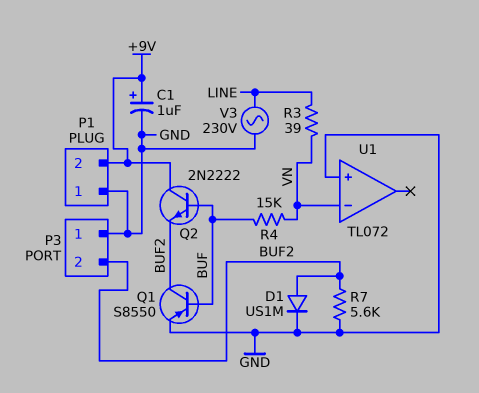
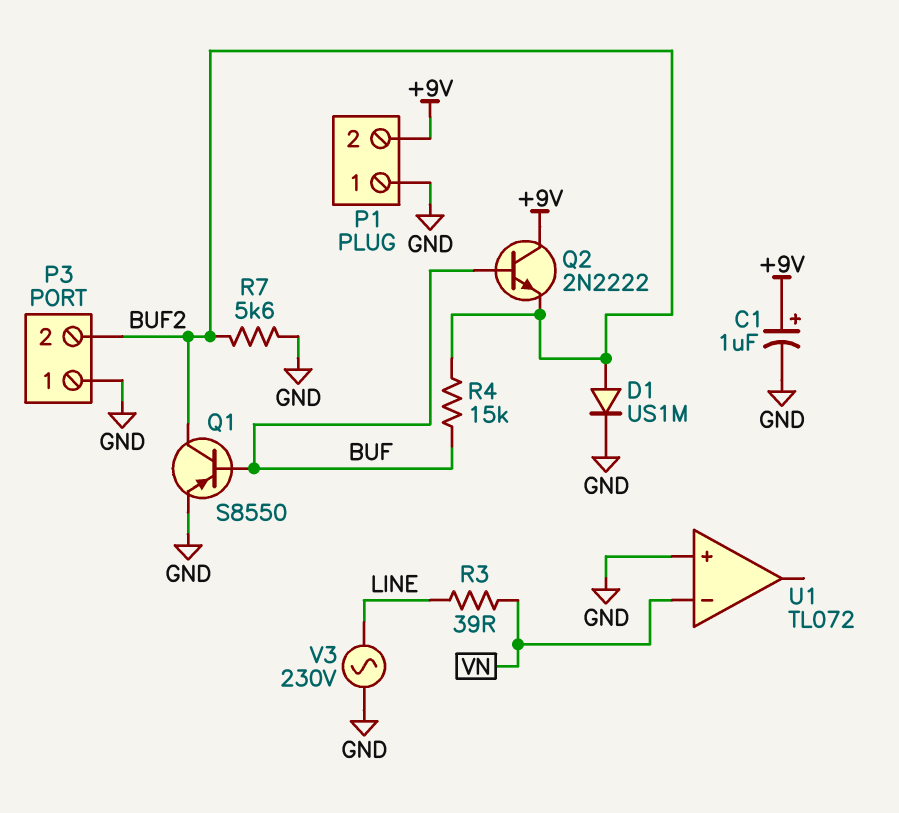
R4: 15k (BUF, VN) -> 15k (BUF, BUF2)

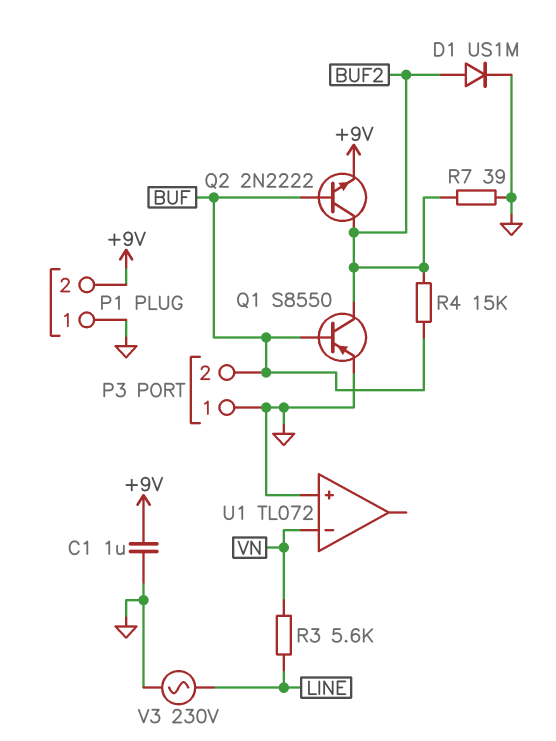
C1: 1uF (plus +9V, minus GND) -> 1uF (+9V, GND)
P3 pin 2: BUF2 -> BUF
Q2: NPN 2N2222 (B BUF, C +9V, E BUF2) -> NPN 2N2222 (B BUF, C BUF2, E +9V)
R3: 39 (LINE, VN) -> 5.6k (LINE, VN)
R7: 5.6k (BUF2, GND) -> 39 (BUF2, GND)

